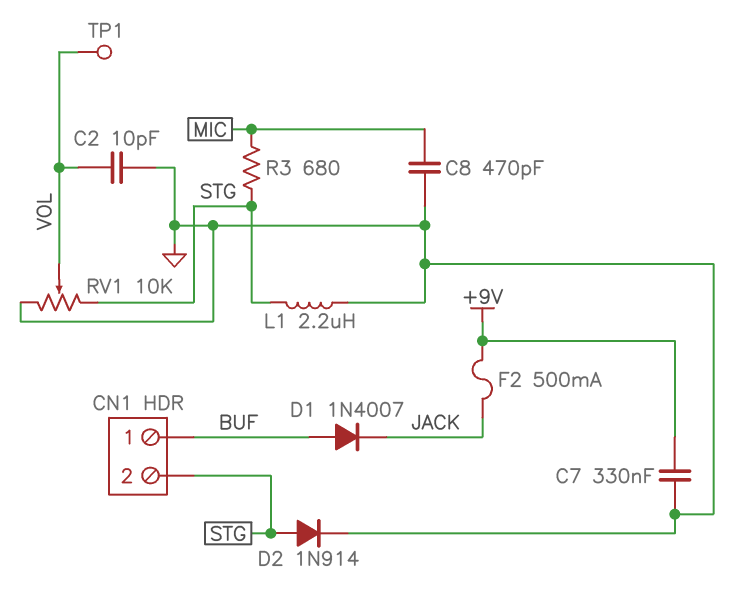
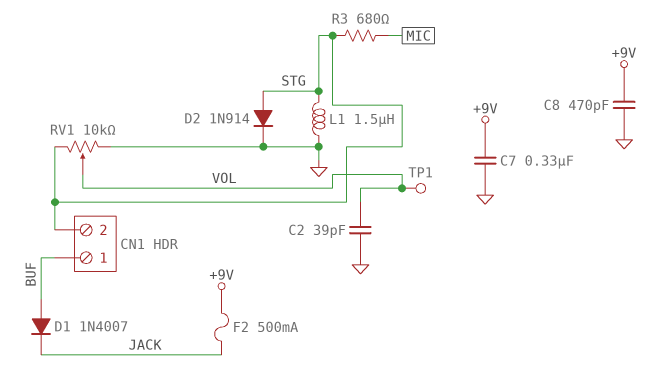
C2: 10pF (GND, VOL) -> 39pF (GND, VOL)
C8: 470pF (GND, MIC) -> 470pF (+9V, GND)
L1: 2.2uH (GND, STG) -> 1.5uH (GND, STG)

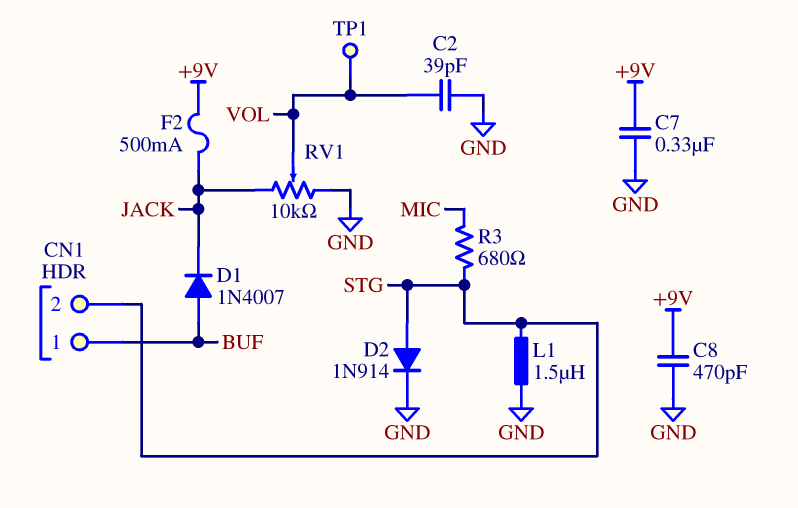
RV1: 10k (GND, STG, wiper VOL) -> 10k (GND, JACK, wiper VOL)

